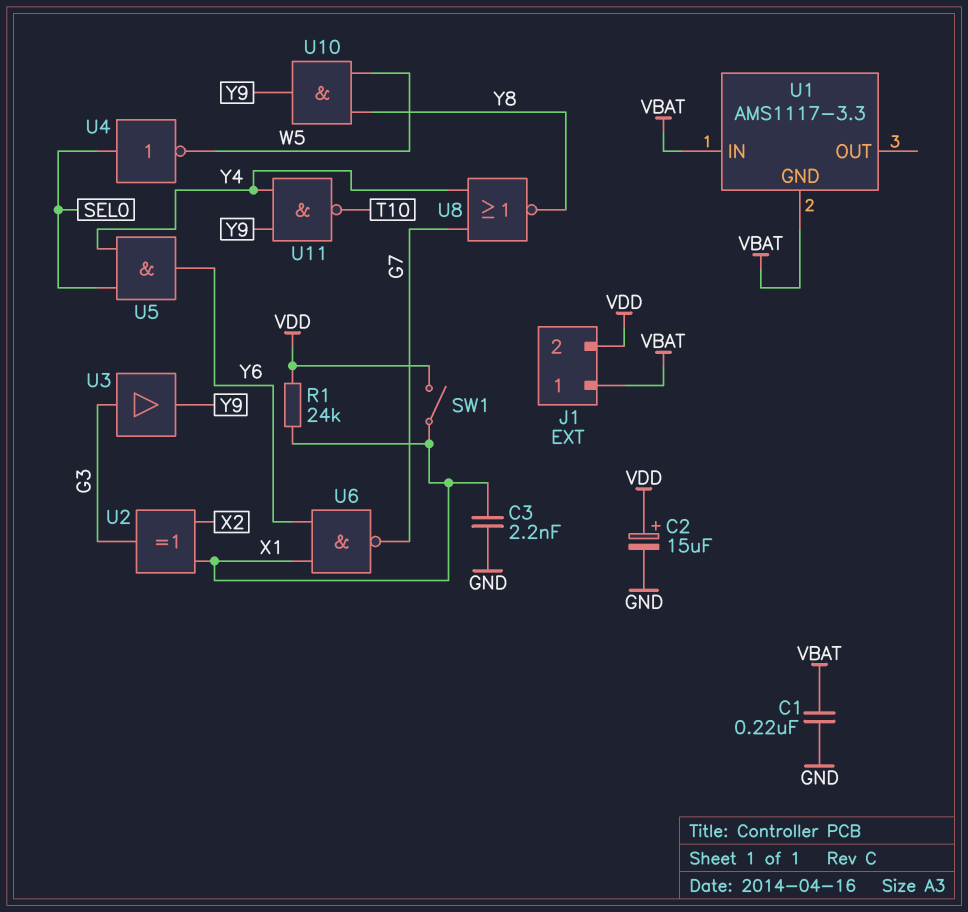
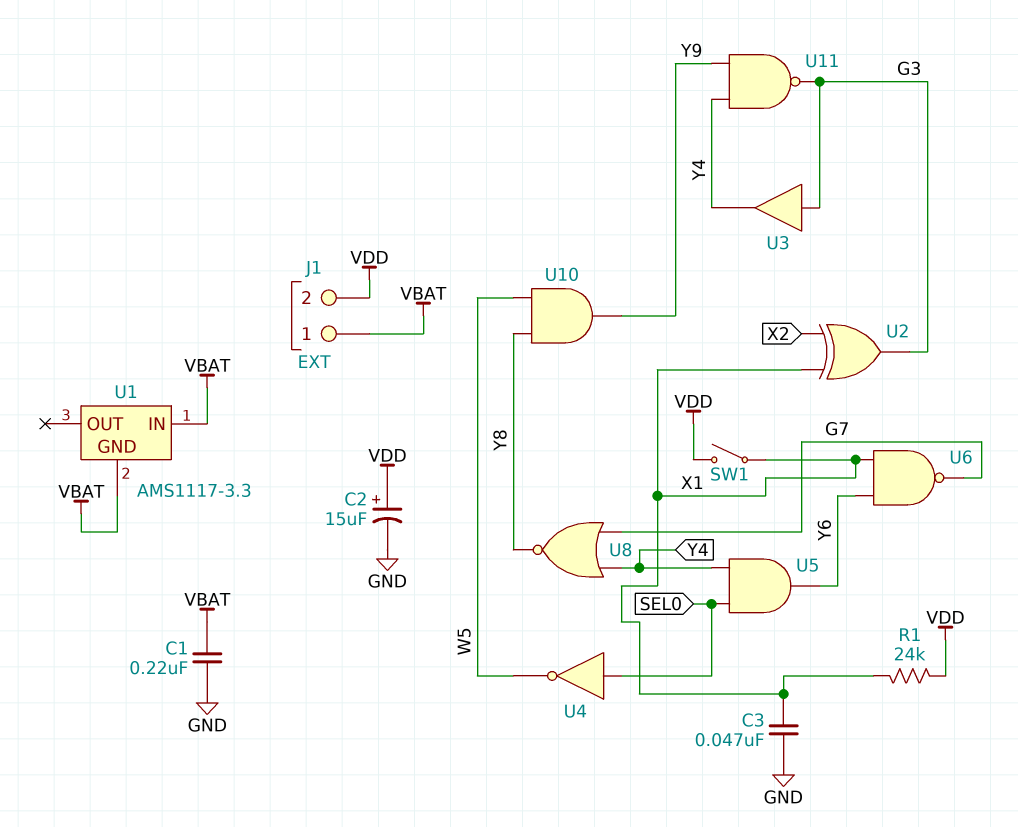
C3: 2.2nF (GND, X1) -> 47nF (GND, X1)
U3: buffer (in G3, out Y9) -> buffer (in G3, out Y4)
U11: NAND (in Y4, in Y9, out T10) -> NAND (in Y4, in Y9, out G3)

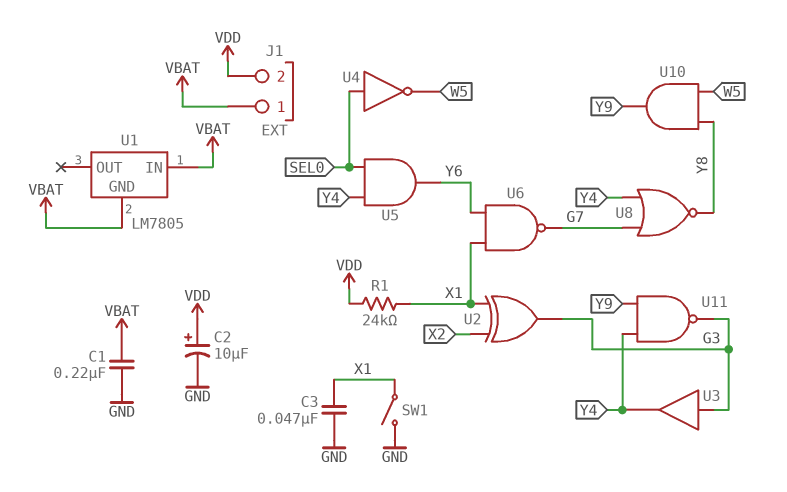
C2: 15uF (plus VDD, minus GND) -> 10uF (plus VDD, minus GND)
SW1: switch (VDD, X1) -> switch (GND, X1)
U1: AMS1117-3.3 -> LM7805

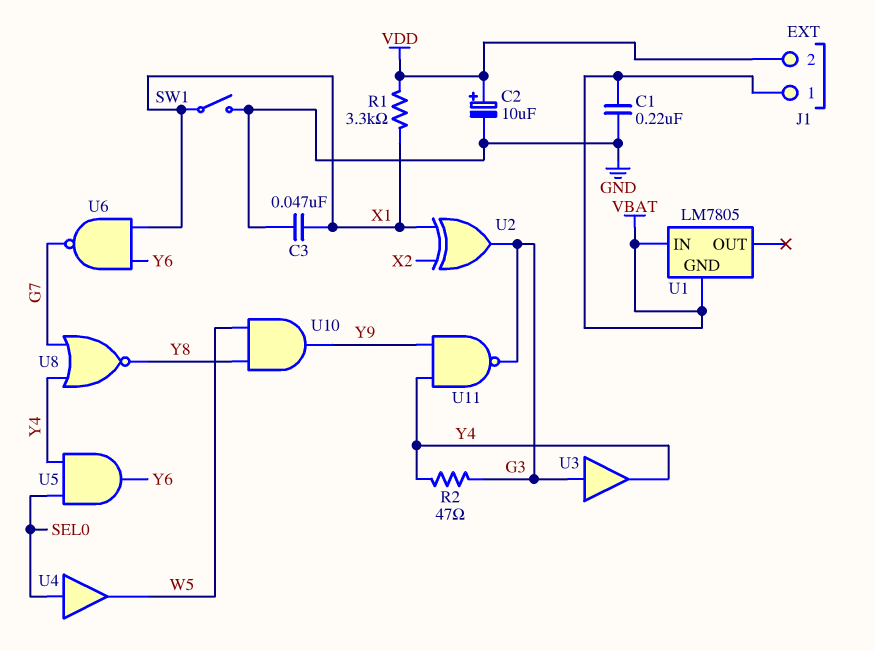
R1: 24k (VDD, X1) -> 3.3k (VDD, X1)
R2: none -> 47 (G3, Y4)
U4: NOT (in SEL0, out W5) -> buffer (in SEL0, out W5)

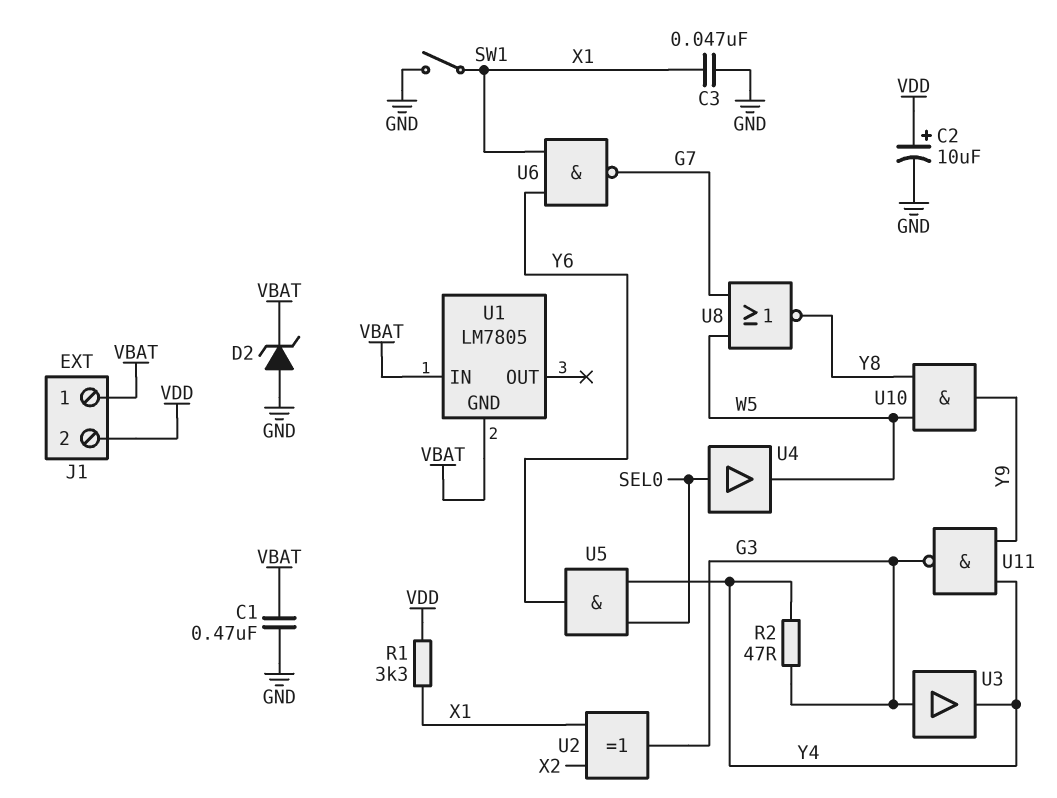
C1: 220nF (GND, VBAT) -> 470nF (GND, VBAT)
D2: none -> zener (A GND, K VBAT)
U8: NOR (in G7, in Y4, out Y8) -> NOR (in G7, in W5, out Y8)

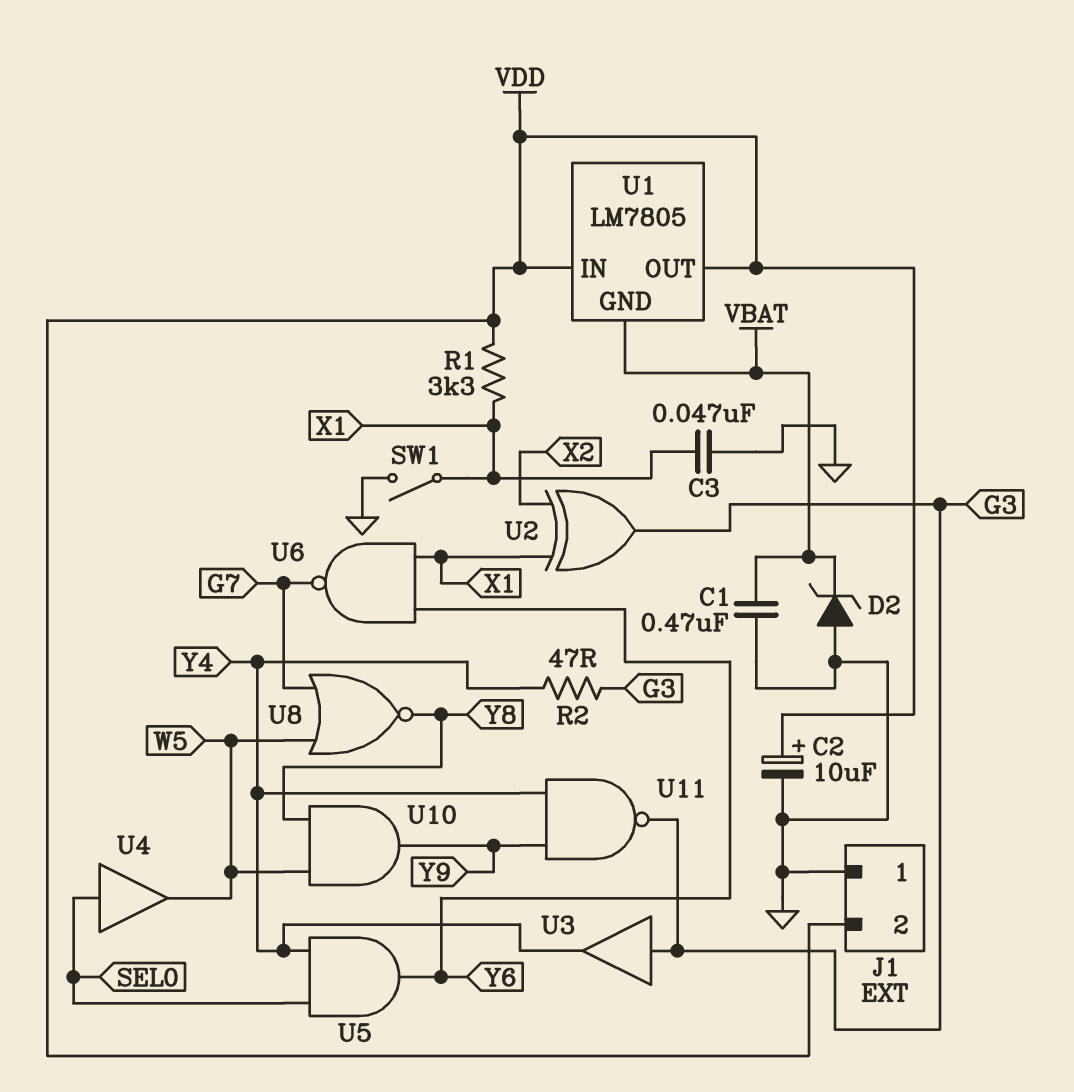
J1 pin 1: VBAT -> GND
U1 pin IN: VBAT -> VDD
U1 pin OUT: none -> VDD

